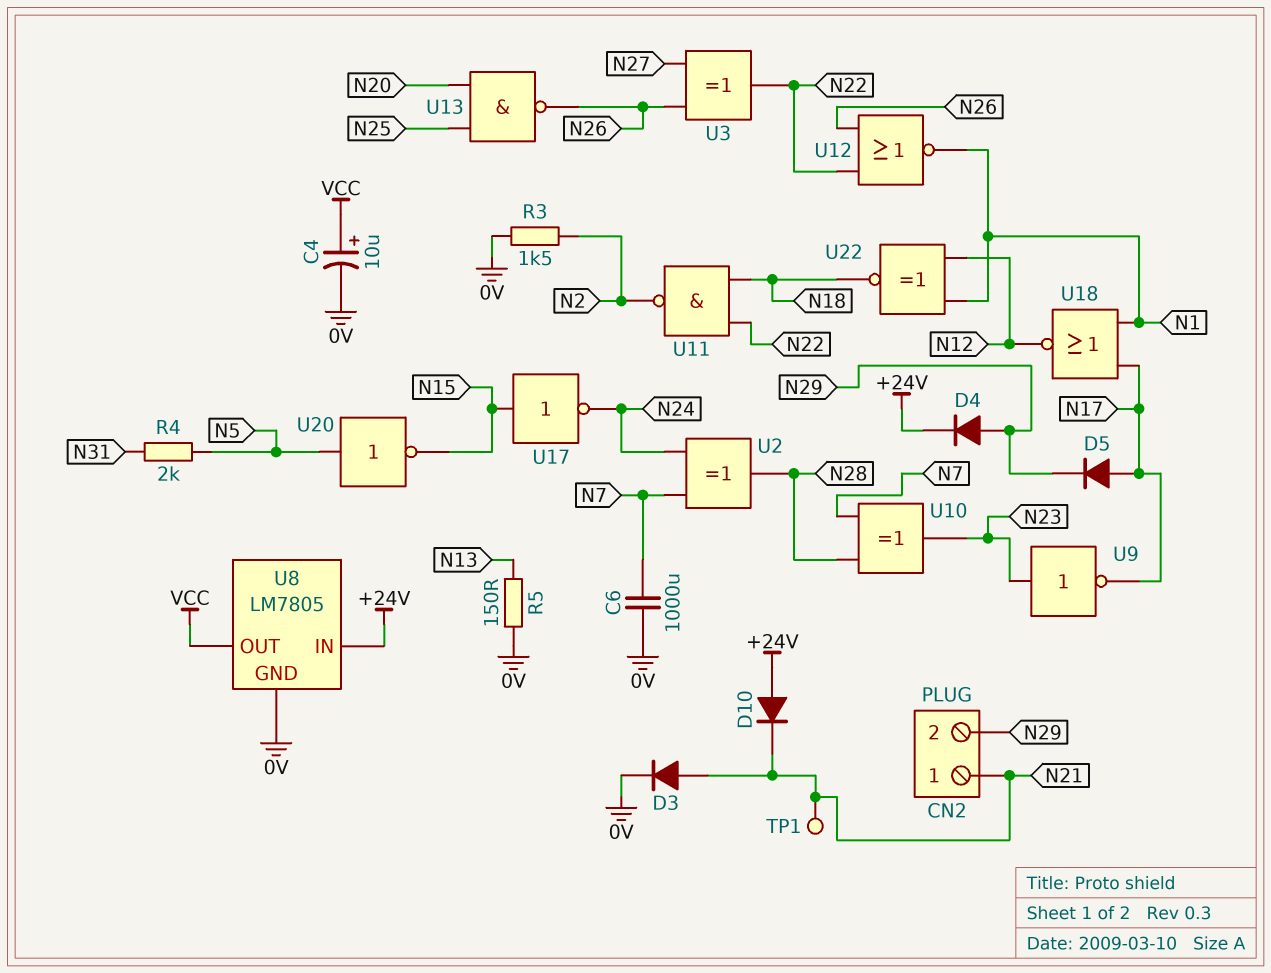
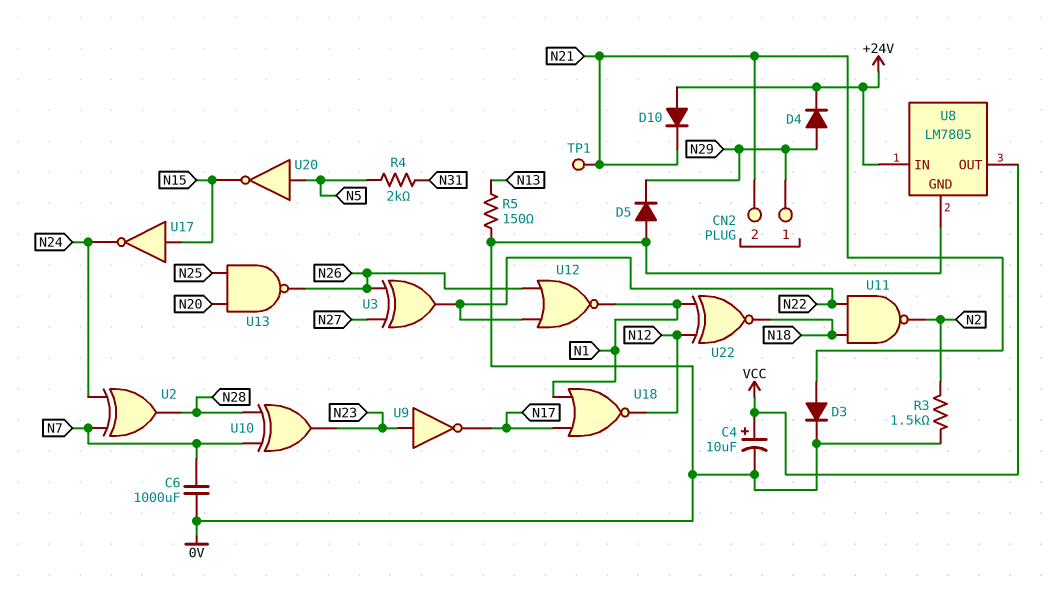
CN2 pin 1: N21 -> N29
CN2 pin 2: N29 -> N21
D5: diode (A N17, K N29) -> diode (A 0V, K N29)

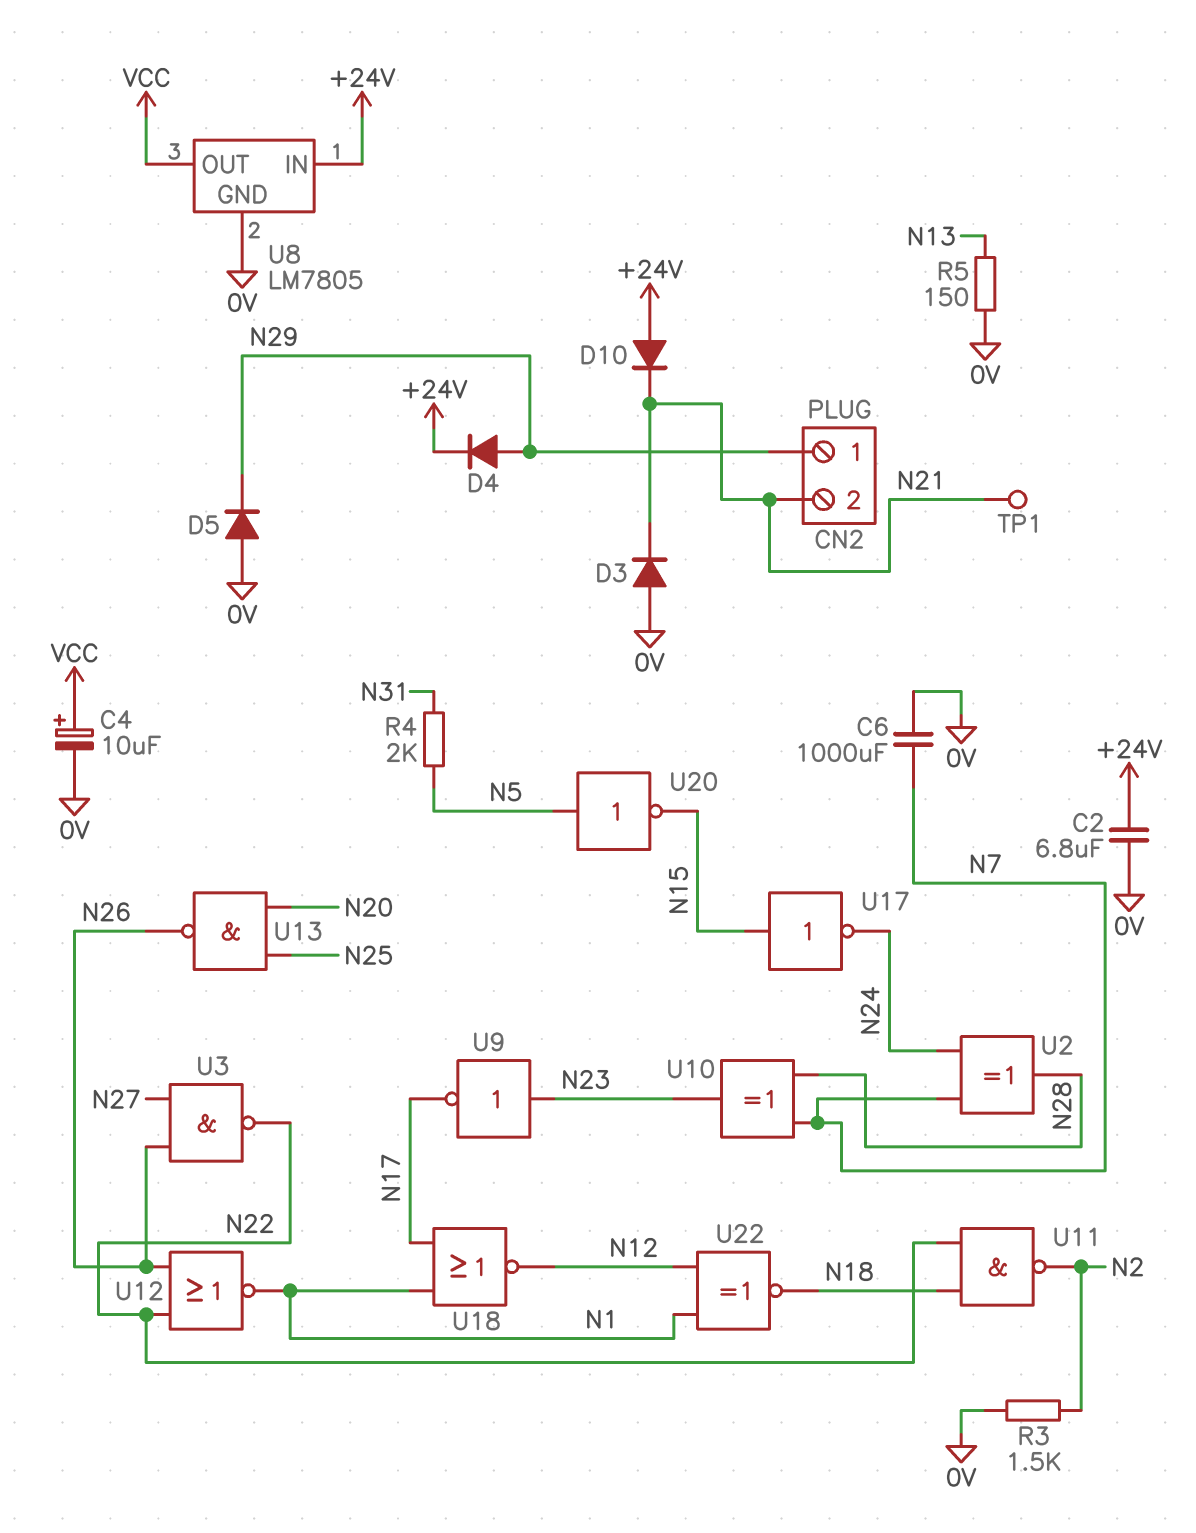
C2: none -> 6.8uF (+24V, 0V)
D3: diode (A N21, K 0V) -> diode (A 0V, K N21)
U3: XOR (in N26, in N27, out N22) -> NAND (in N26, in N27, out N22)

